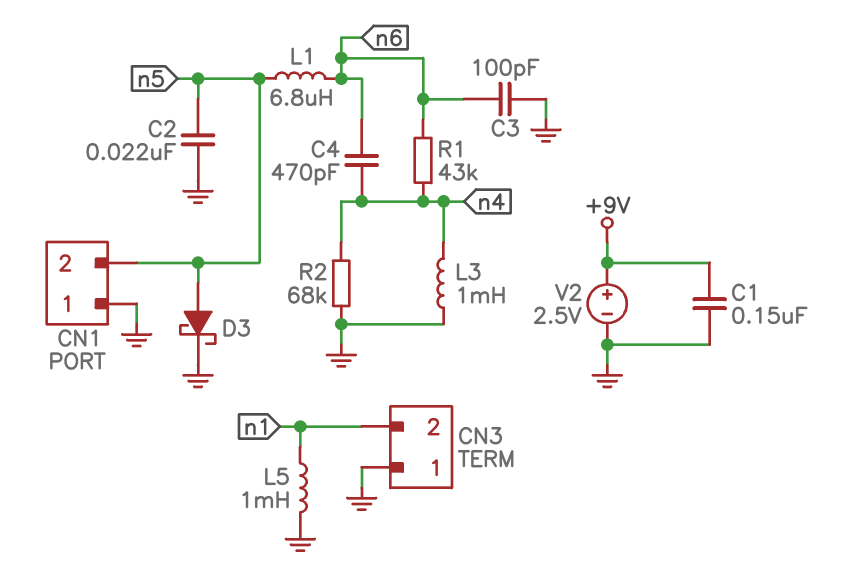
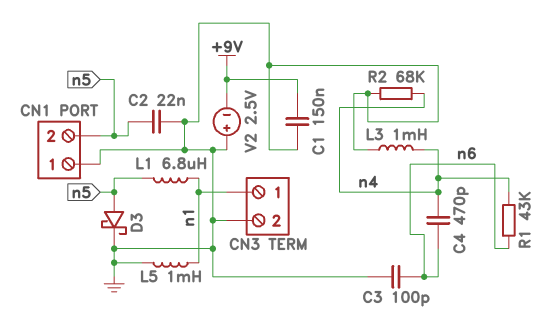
CN3 pin 1: GND -> n1
CN3 pin 2: n1 -> GND
L1: 6.8uH (n5, n6) -> 6.8uH (n1, n5)
V2: 2.5V (plus +9V, minus GND) -> 2.5V (plus GND, minus +9V)

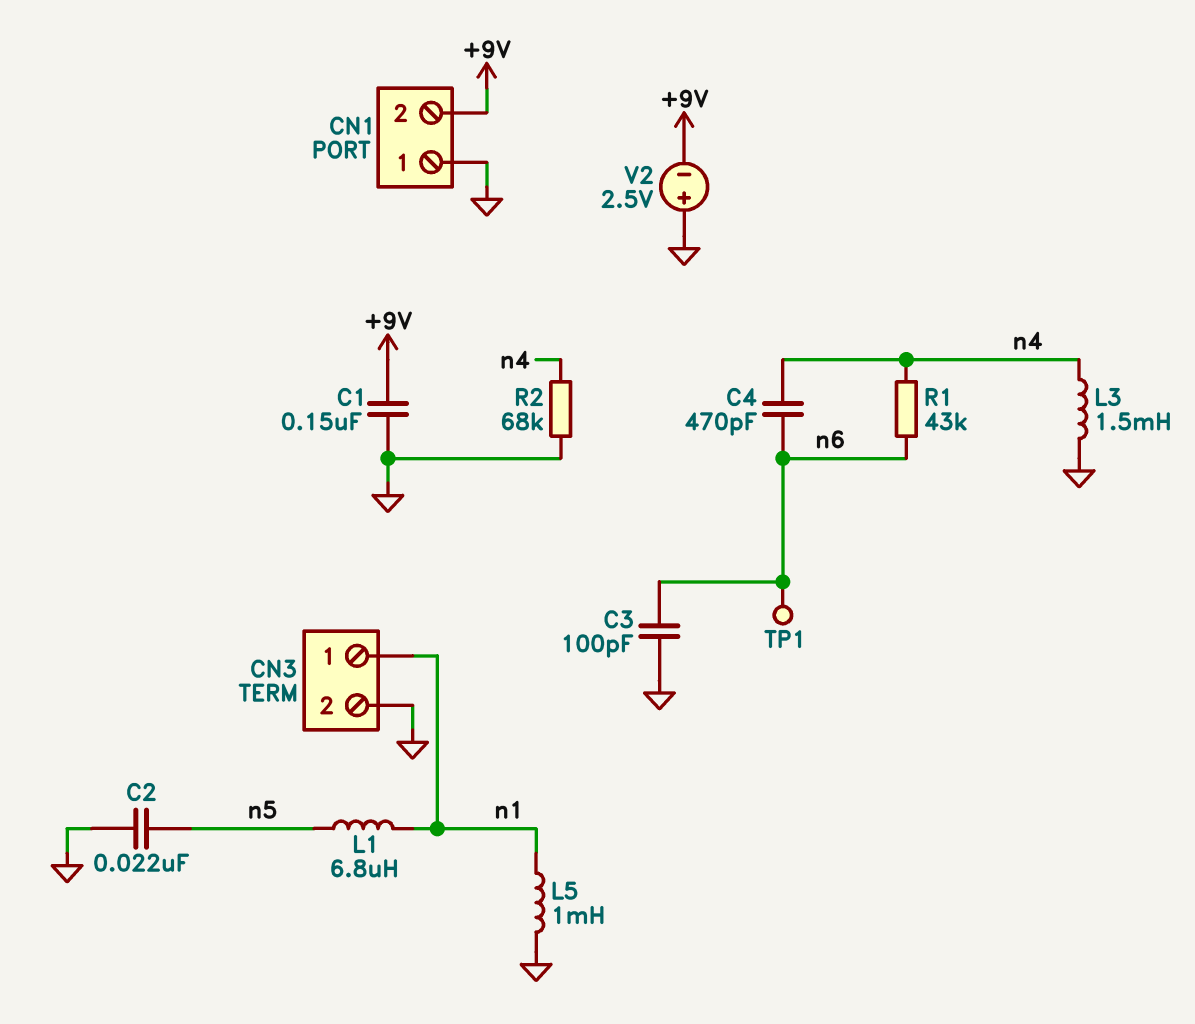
CN1 pin 2: n5 -> +9V
D3: schottky (A n5, K GND) -> none
L3: 1mH (GND, n4) -> 1.5mH (GND, n4)
TP1: none -> test point (n6)

